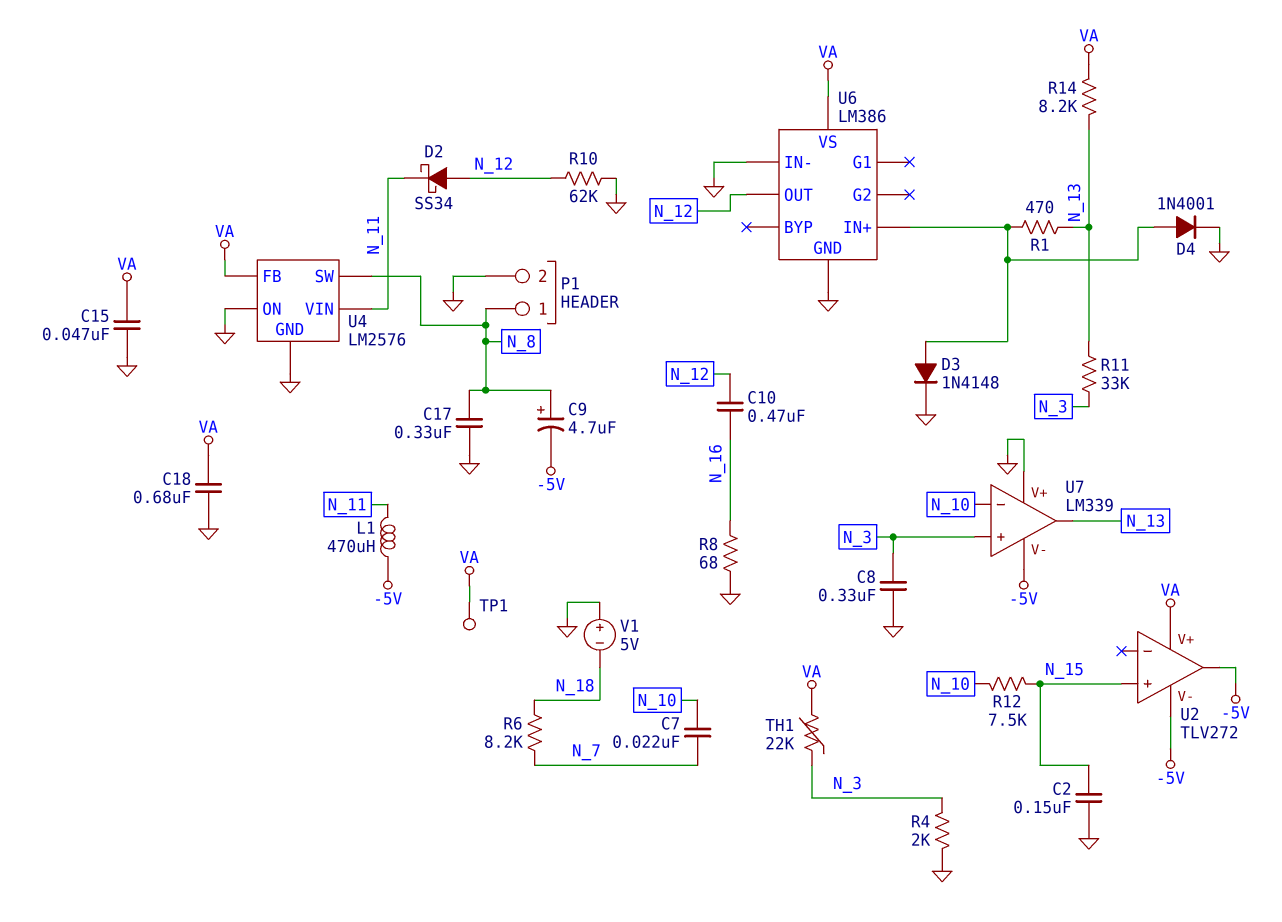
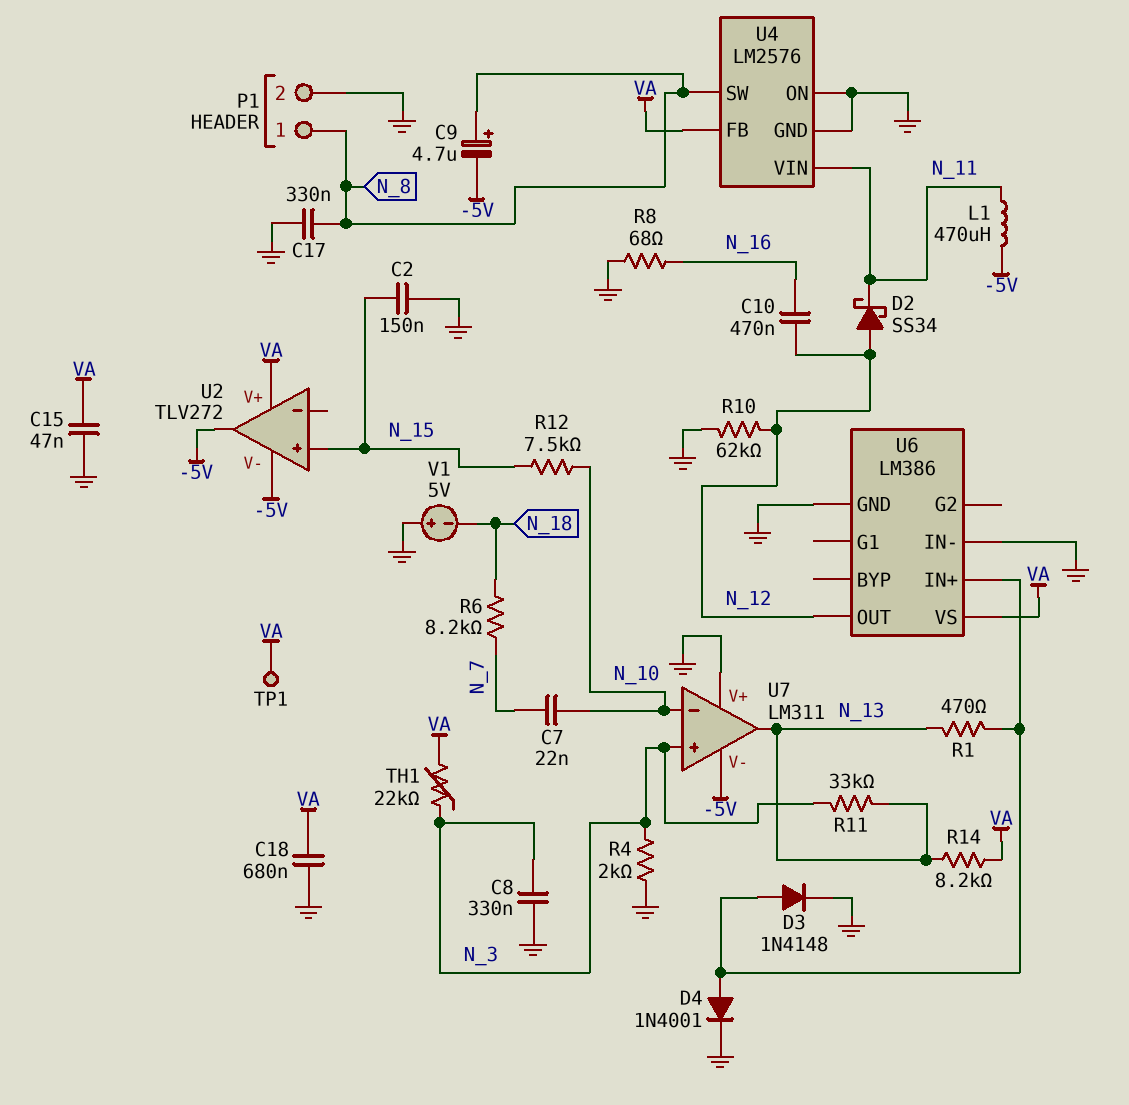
U7: LM339 -> LM311

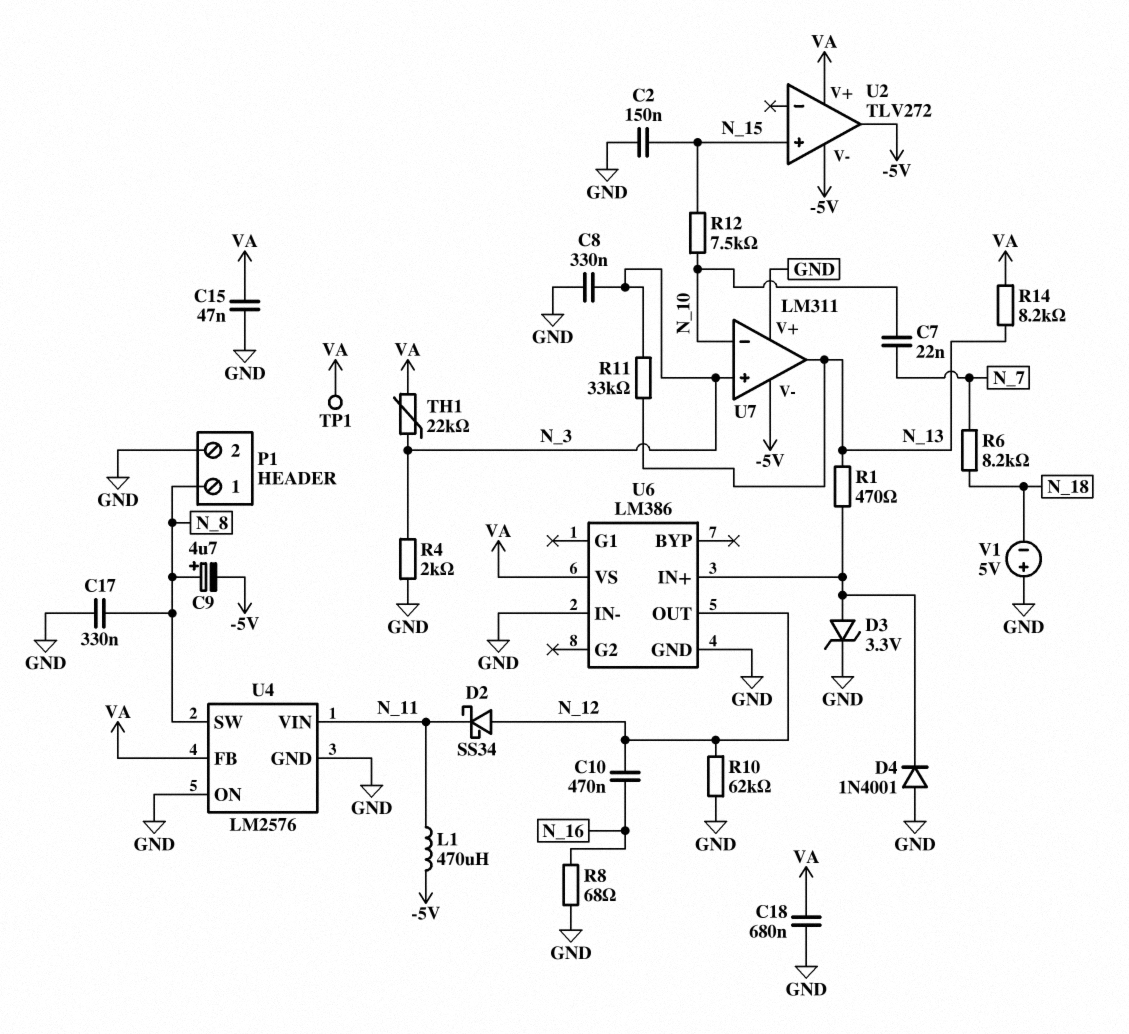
D3: diode 1N4148 (A U6/IN+, K GND) -> zener 3.3V (A U6/IN+, K GND)
D4: diode 1N4001 (A U6/IN+, K GND) -> diode 1N4001 (A GND, K U6/IN+)

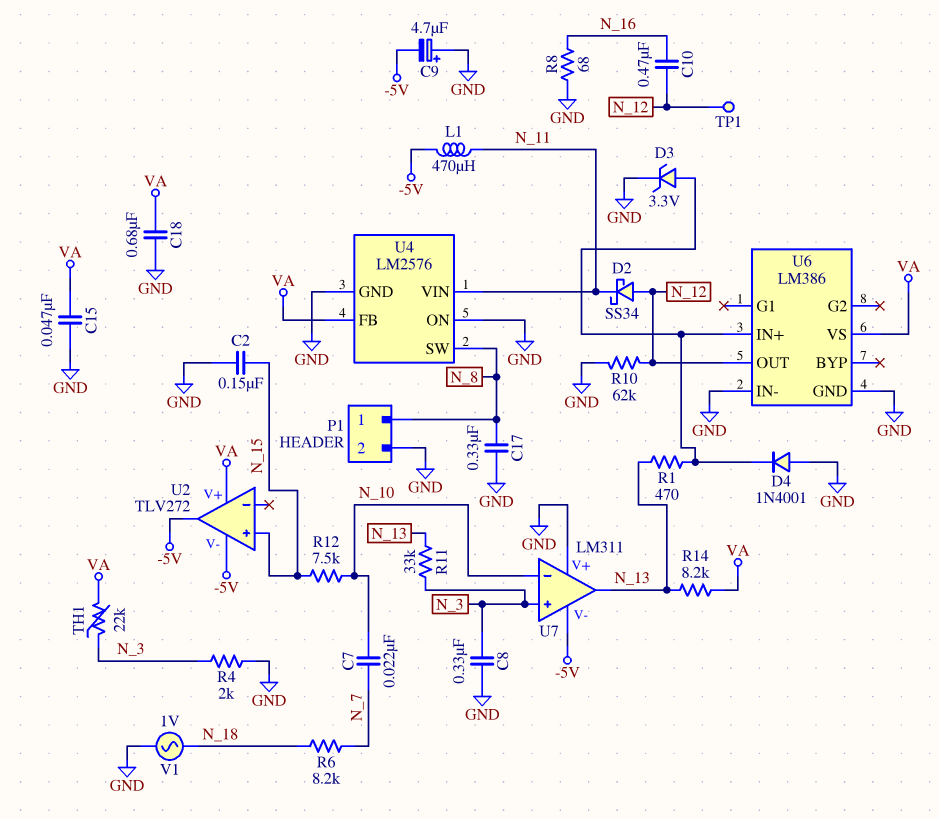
C9: 4.7uF (plus N_8, minus -5V) -> 4.7uF (plus GND, minus -5V)
TP1: test point (VA) -> test point (N_12)
V1: 5V (plus GND, minus N_18) -> AC 1V (GND, N_18)

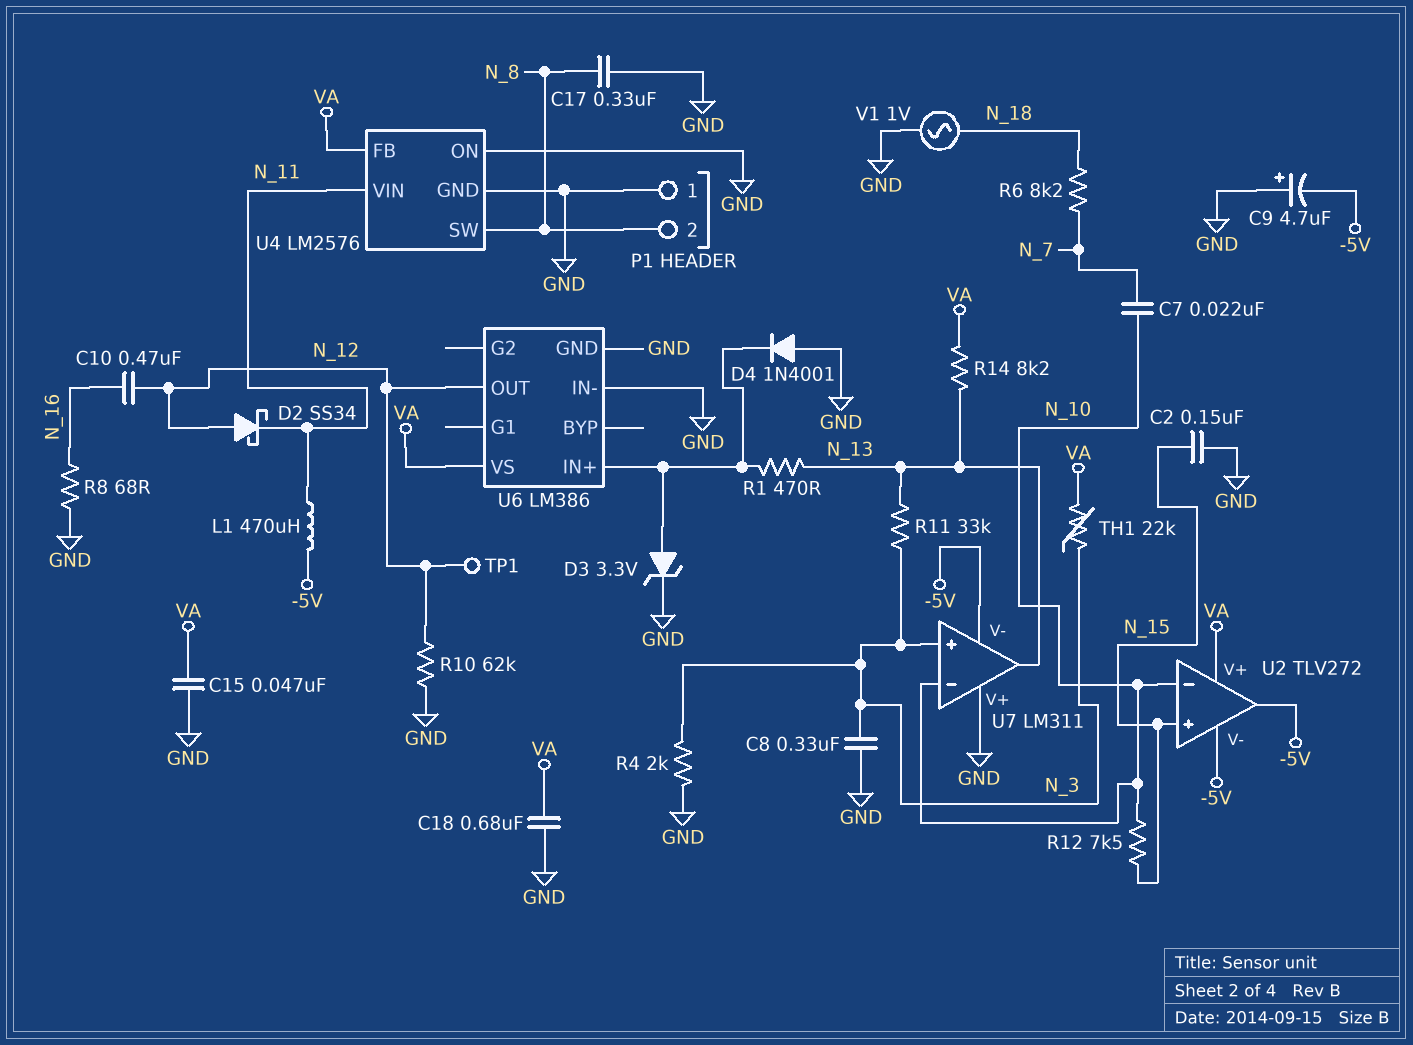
P1 pin 1: N_8 -> GND
P1 pin 2: GND -> N_8
U2 pin in-: none -> N_10

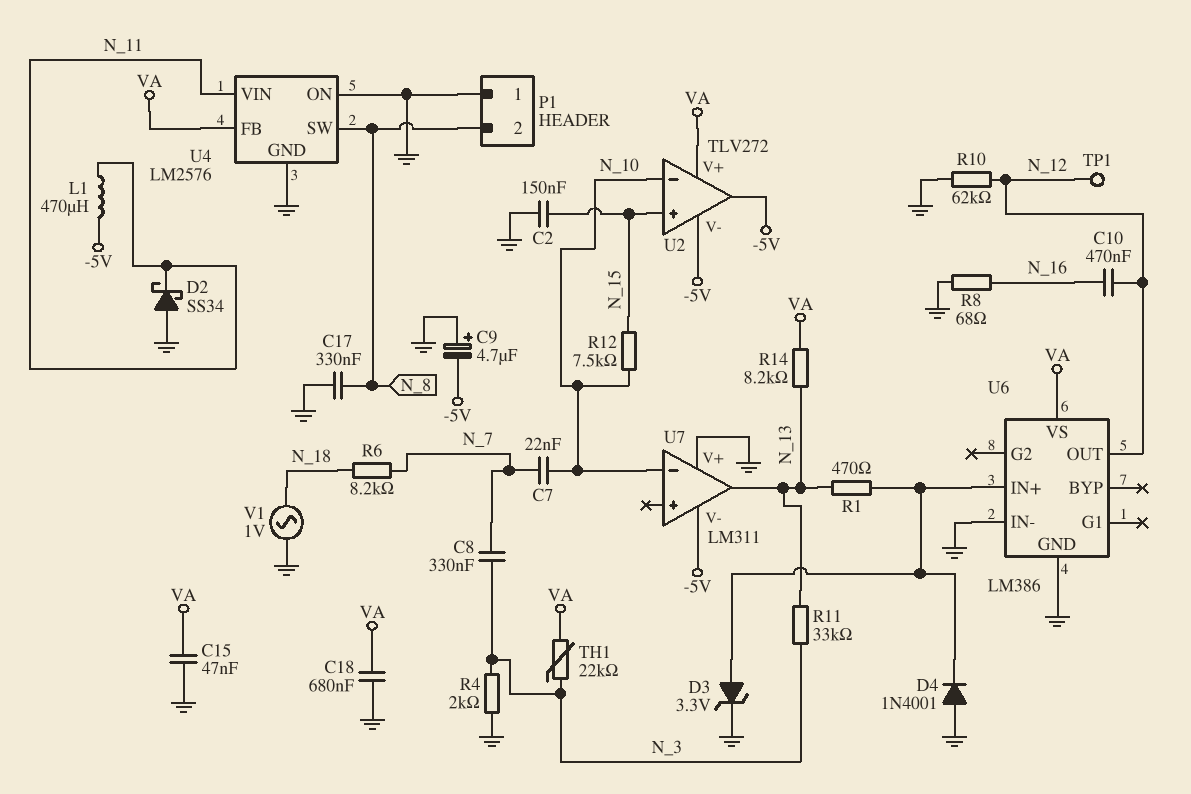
C8: 330nF (GND, N_3) -> 330nF (N_3, N_7)
D2: schottky SS34 (A N_12, K N_11) -> schottky SS34 (A GND, K N_11)
U7 pin in+: N_3 -> none

